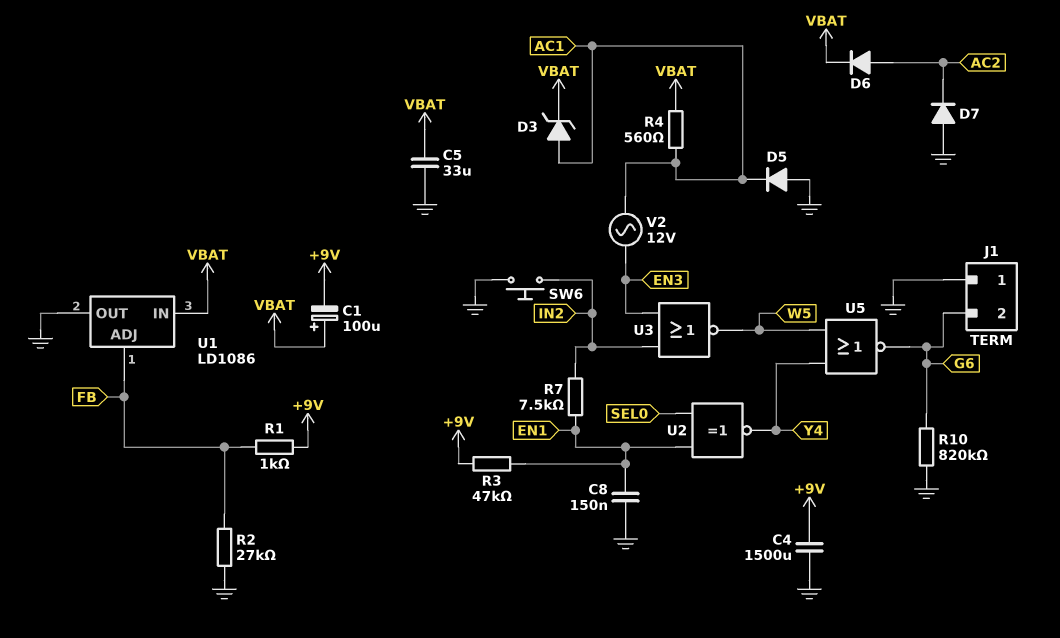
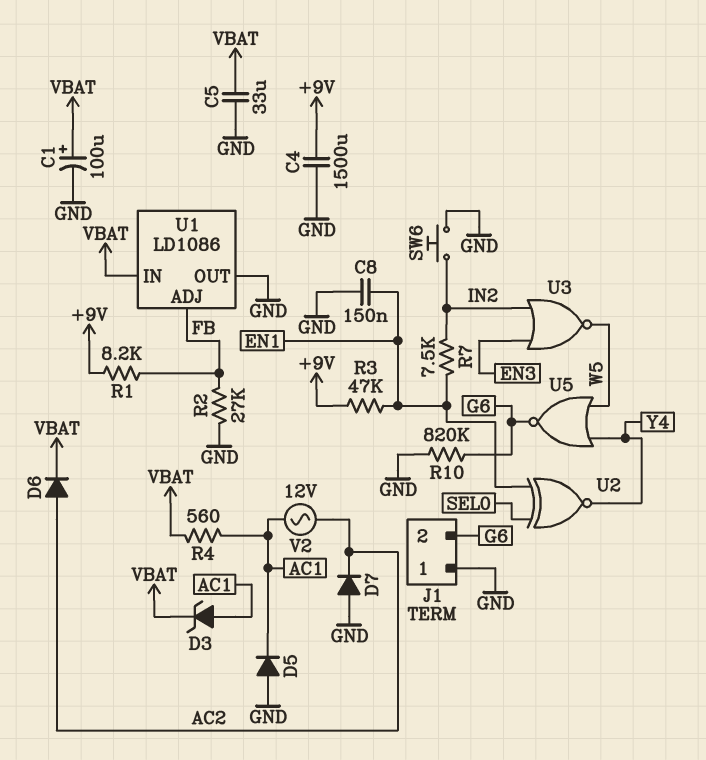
C1: 100uF (plus VBAT, minus +9V) -> 100uF (plus VBAT, minus GND)
R1: 1k (+9V, FB) -> 8.2k (+9V, FB)
V2: AC 12V (AC1, EN3) -> AC 12V (AC1, AC2)

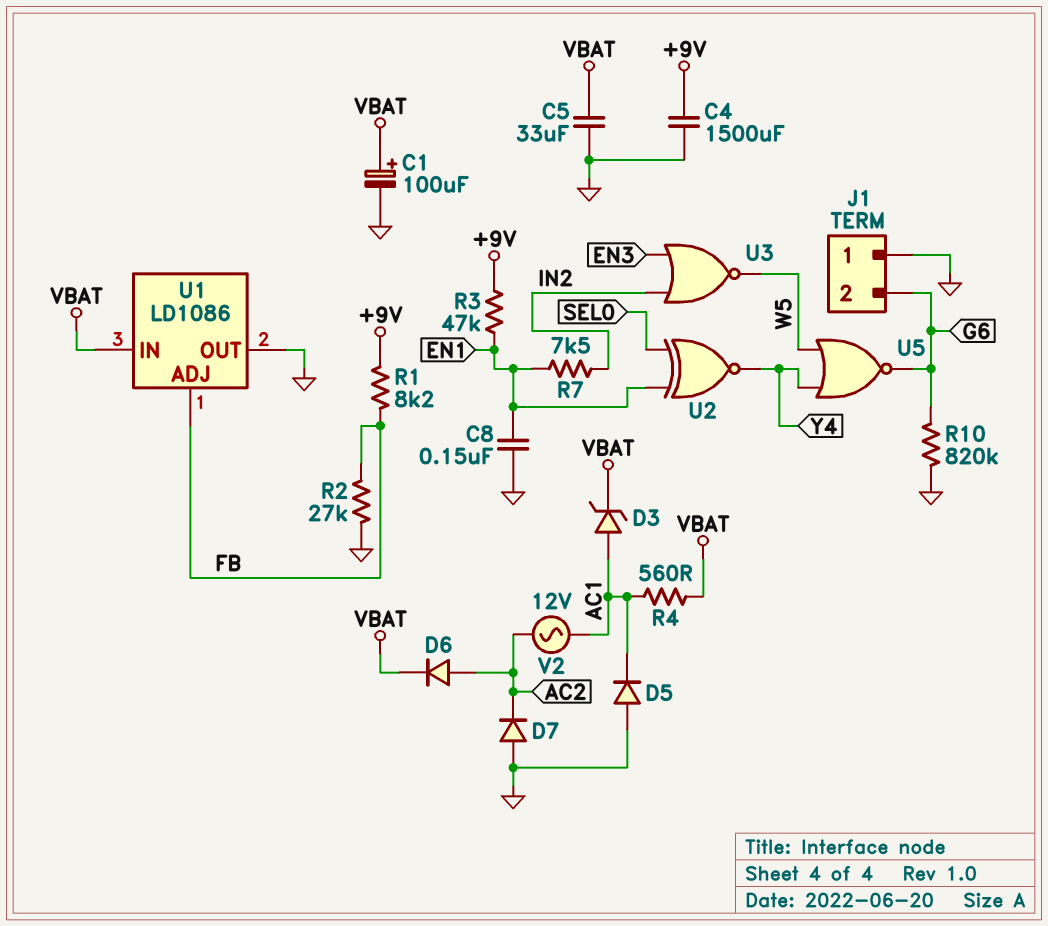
SW6: button (GND, IN2) -> none

